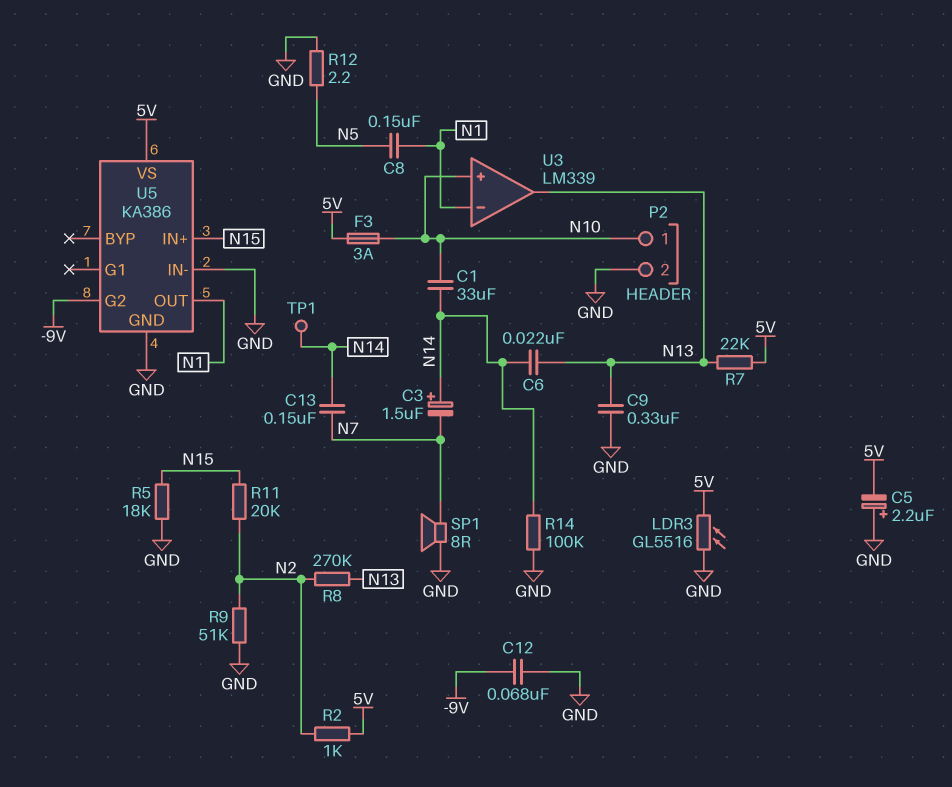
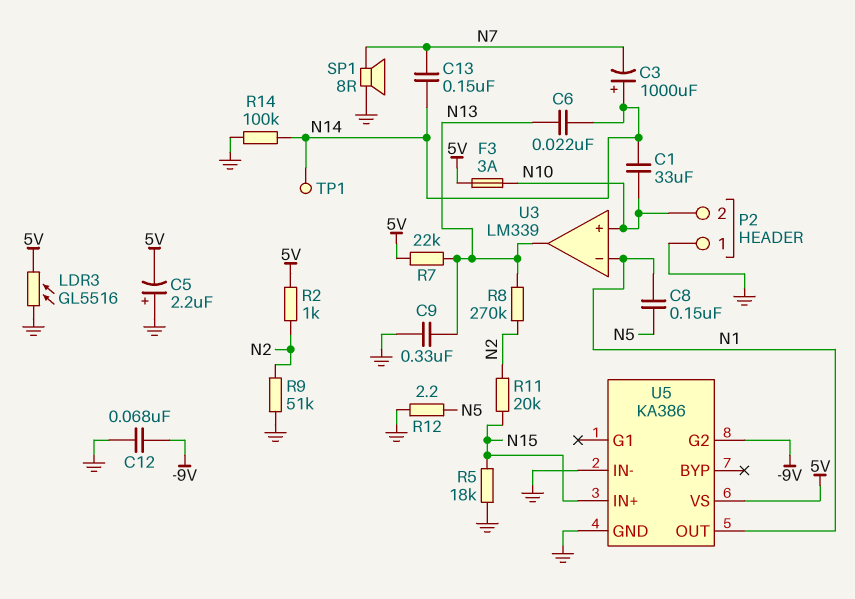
C3: 1.5uF (plus N14, minus N7) -> 1000uF (plus N14, minus N7)
P2 pin 1: N10 -> GND
P2 pin 2: GND -> N10

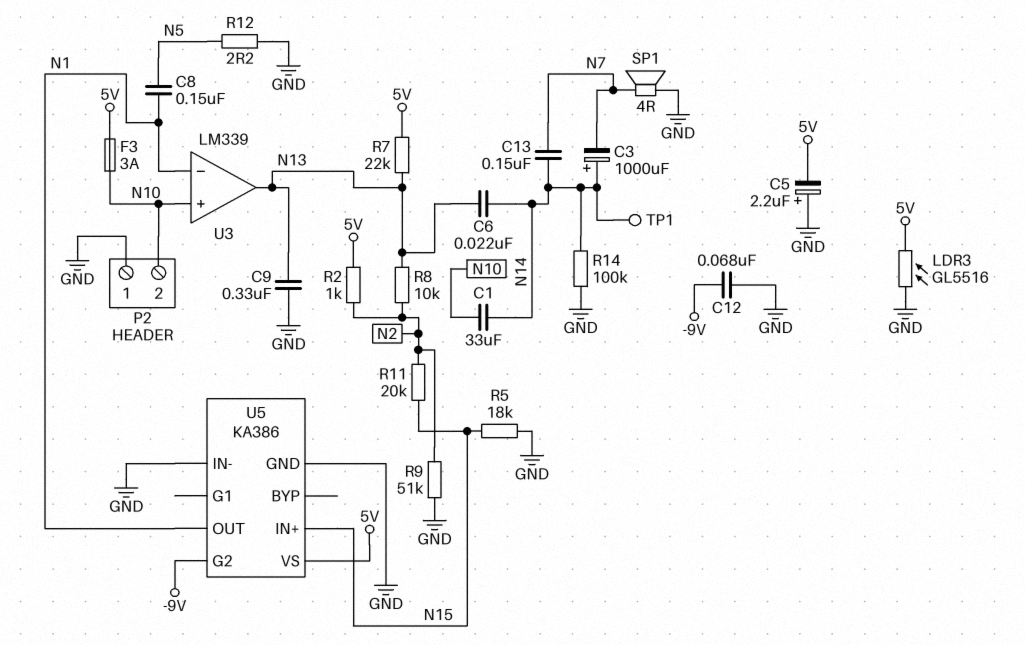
R8: 270k (N2, N13) -> 10k (N2, N13)
SP1: speaker 8R (GND, N7) -> speaker 4R (GND, N7)

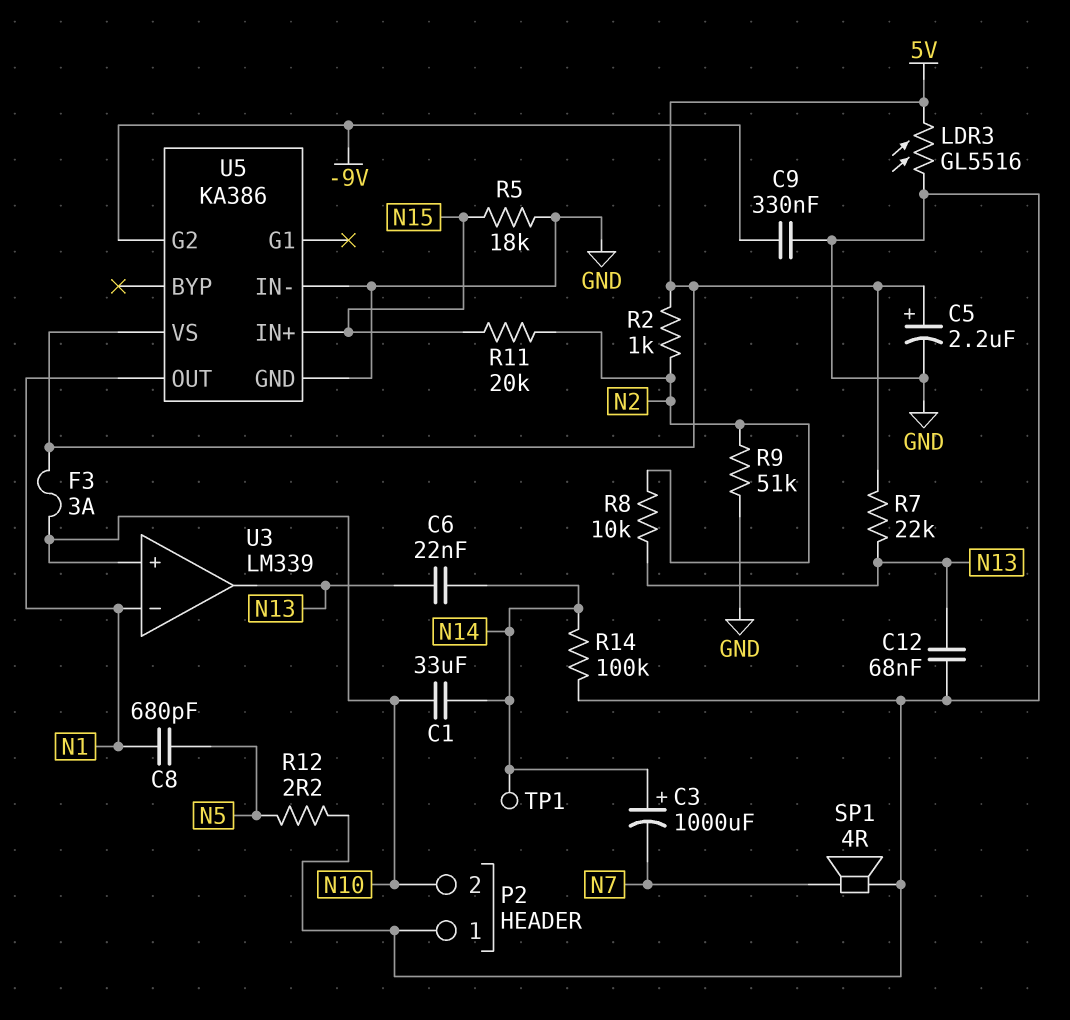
C5: 2.2uF (plus GND, minus 5V) -> 2.2uF (plus 5V, minus GND)
C8: 150nF (N1, N5) -> 680pF (N1, N5)
C9: 330nF (GND, N13) -> 330nF (-9V, GND)
C12: 68nF (-9V, GND) -> 68nF (GND, N13)
C13: 150nF (N7, N14) -> none

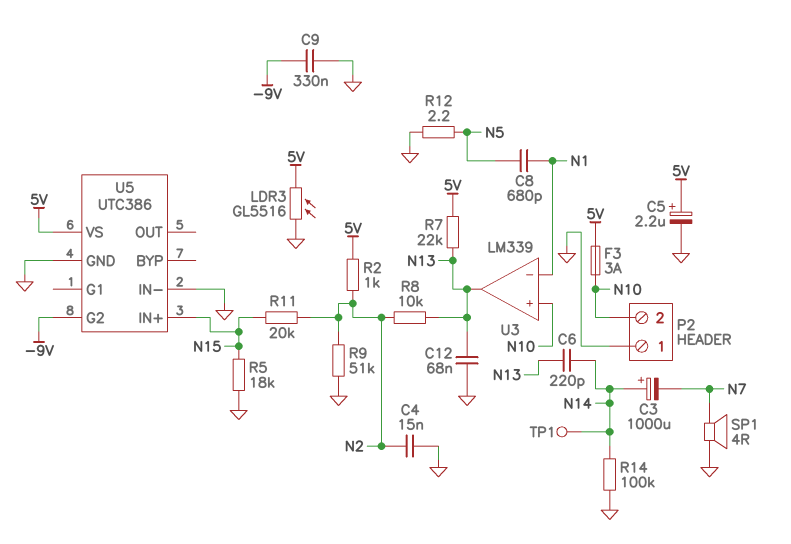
C1: 33uF (N10, N14) -> none
C4: none -> 15nF (GND, N2)
C6: 22nF (N13, N14) -> 220pF (N13, N14)
U5: KA386 -> UTC386
U5 pin OUT: N1 -> none

